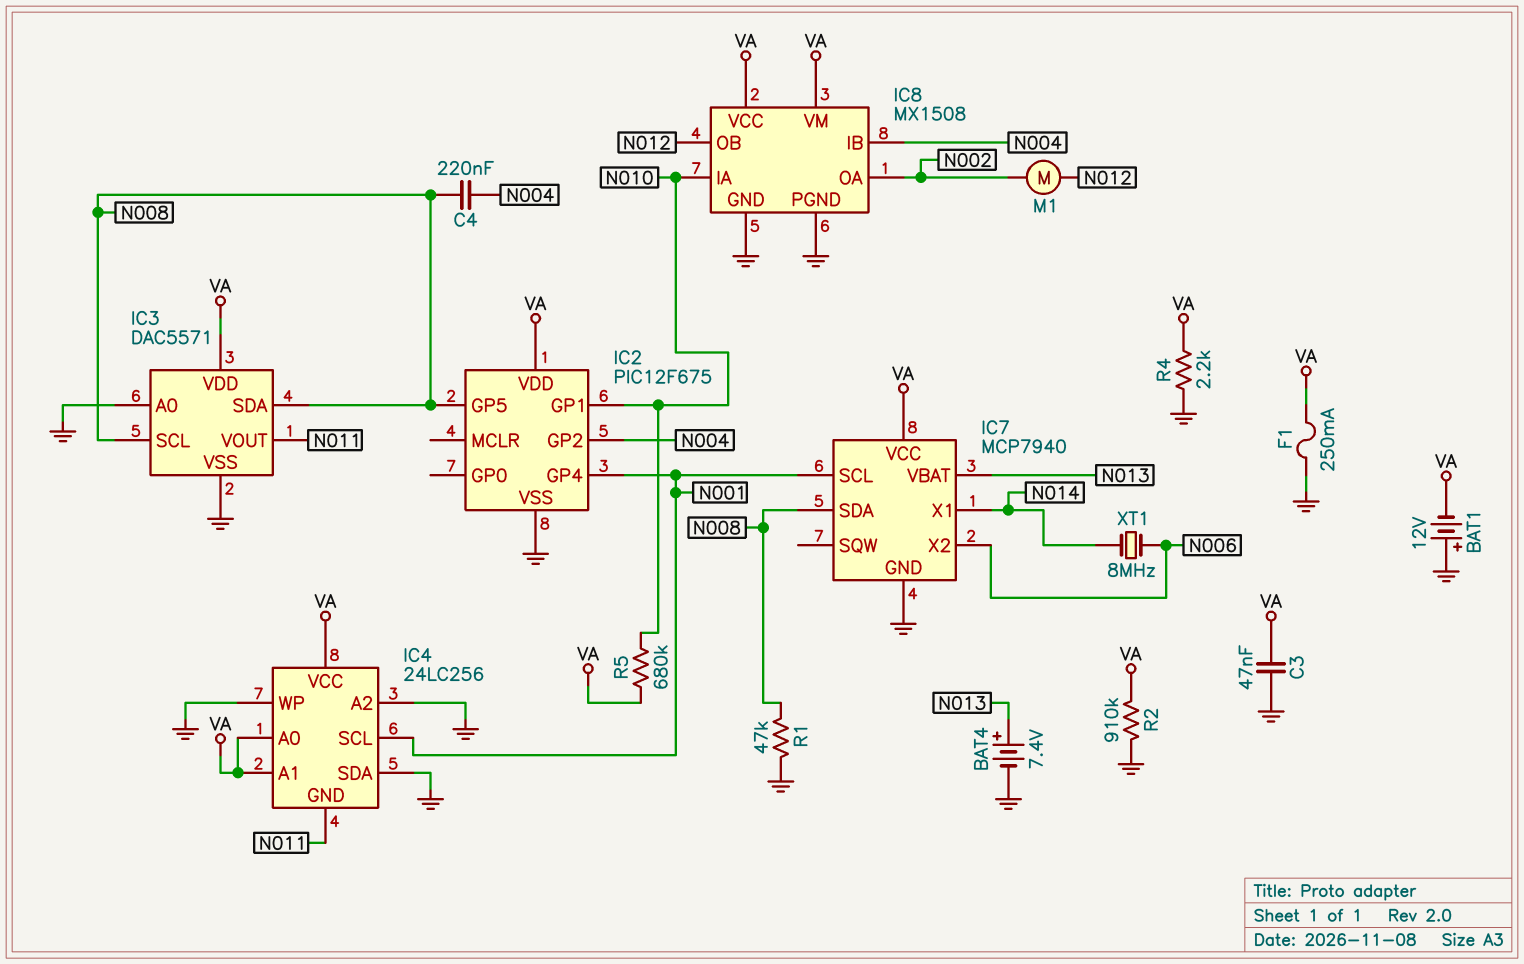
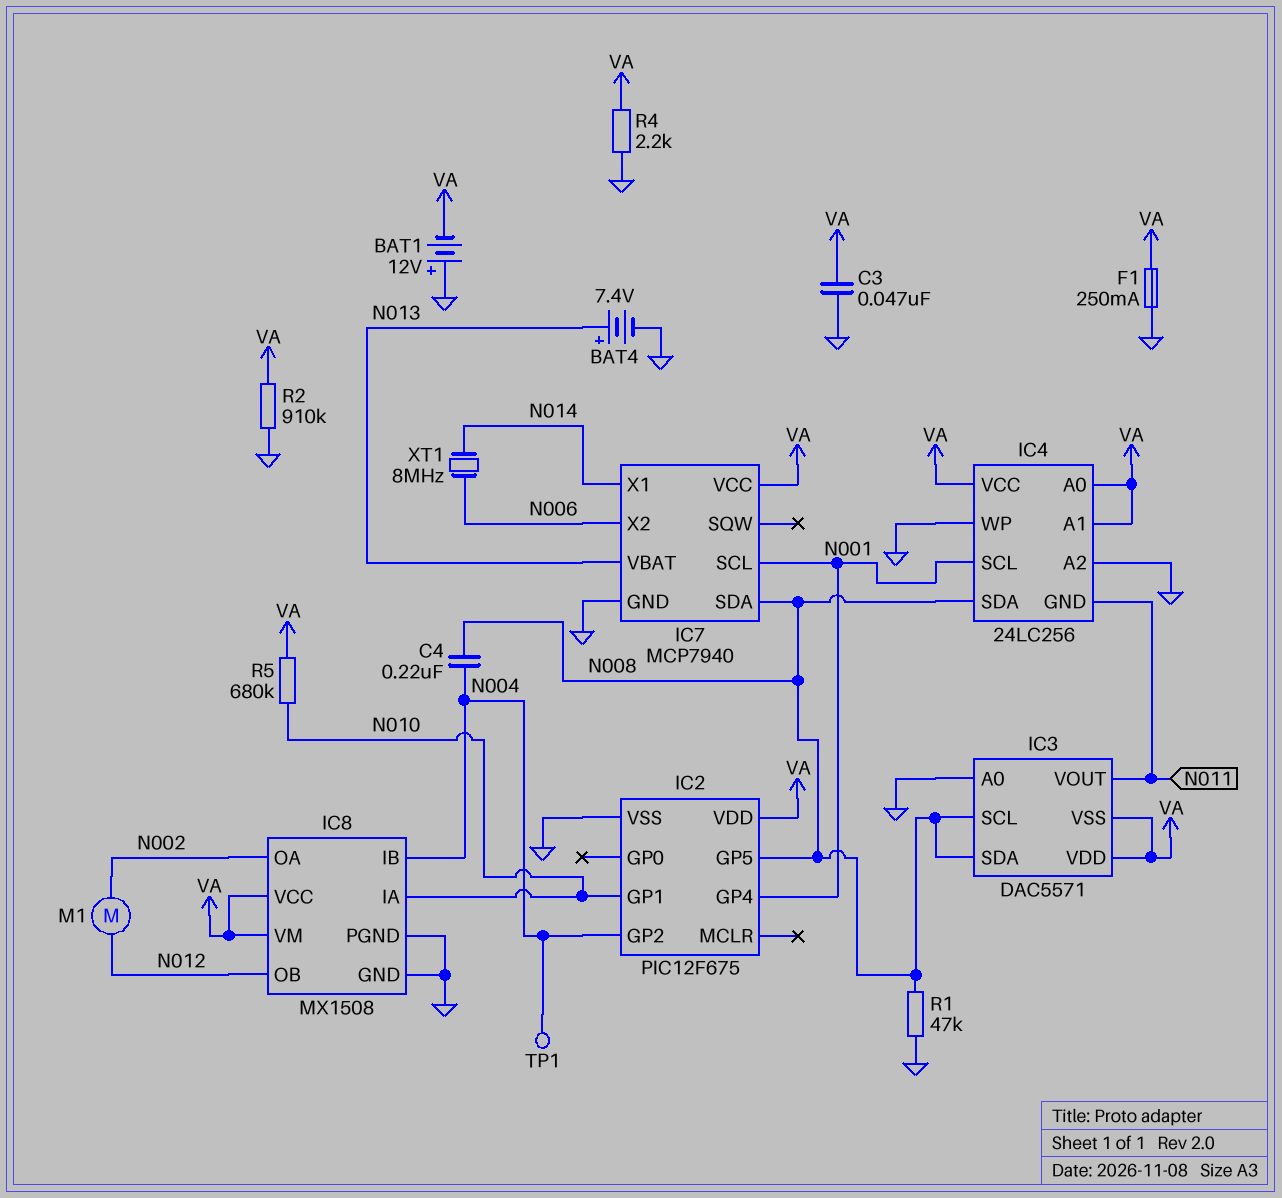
IC3 pin VSS: GND -> VA
IC4 pin SDA: GND -> N008
TP1: none -> test point (N004)

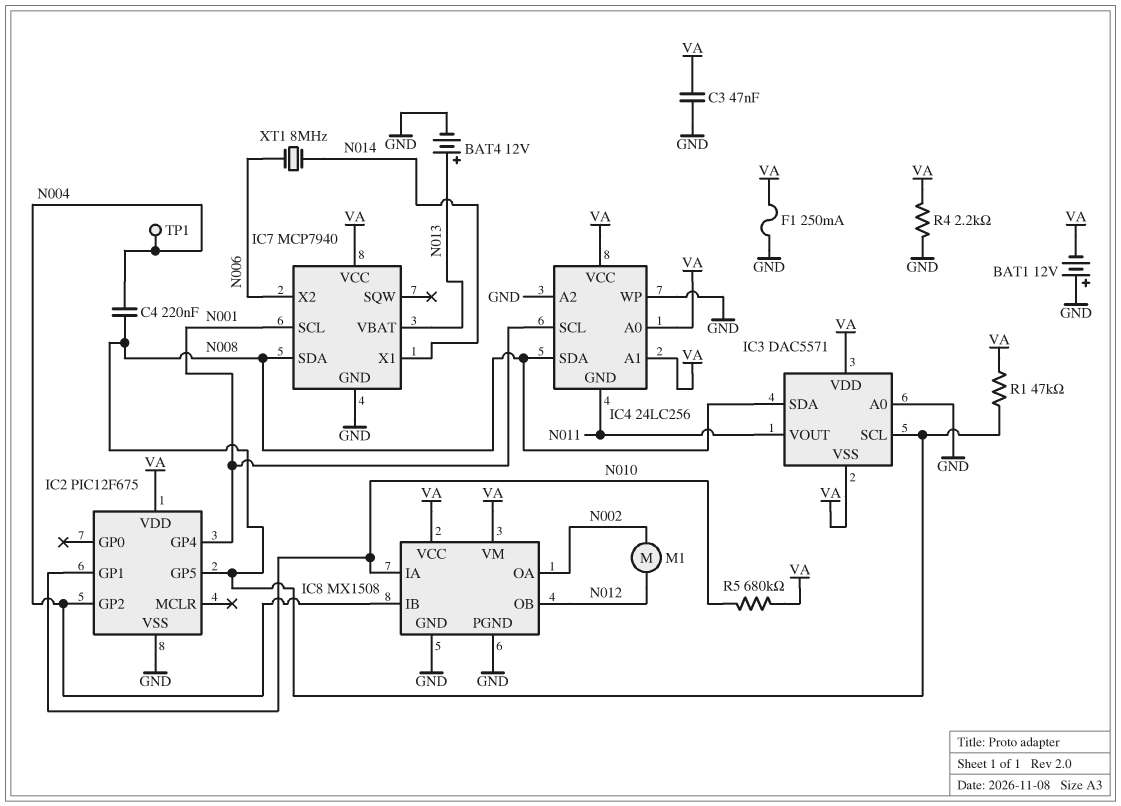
BAT4: 7.4V (plus N013, minus GND) -> 12V (plus N013, minus GND)
R1: 47k (GND, N008) -> 47k (N008, VA)
R2: 910k (GND, VA) -> none

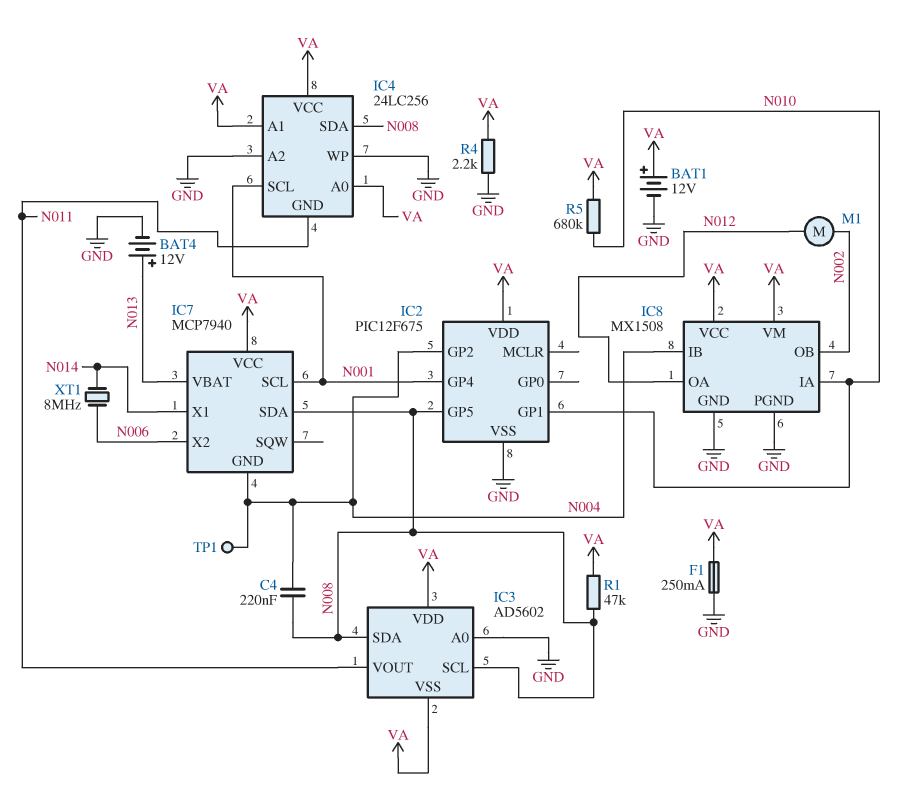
BAT1: 12V (plus GND, minus VA) -> 12V (plus VA, minus GND)
C3: 47nF (GND, VA) -> none
IC3: DAC5571 -> AD5602
IC7 pin GND: GND -> N004
IC8 pin OA: N002 -> N012
IC8 pin OB: N012 -> N002

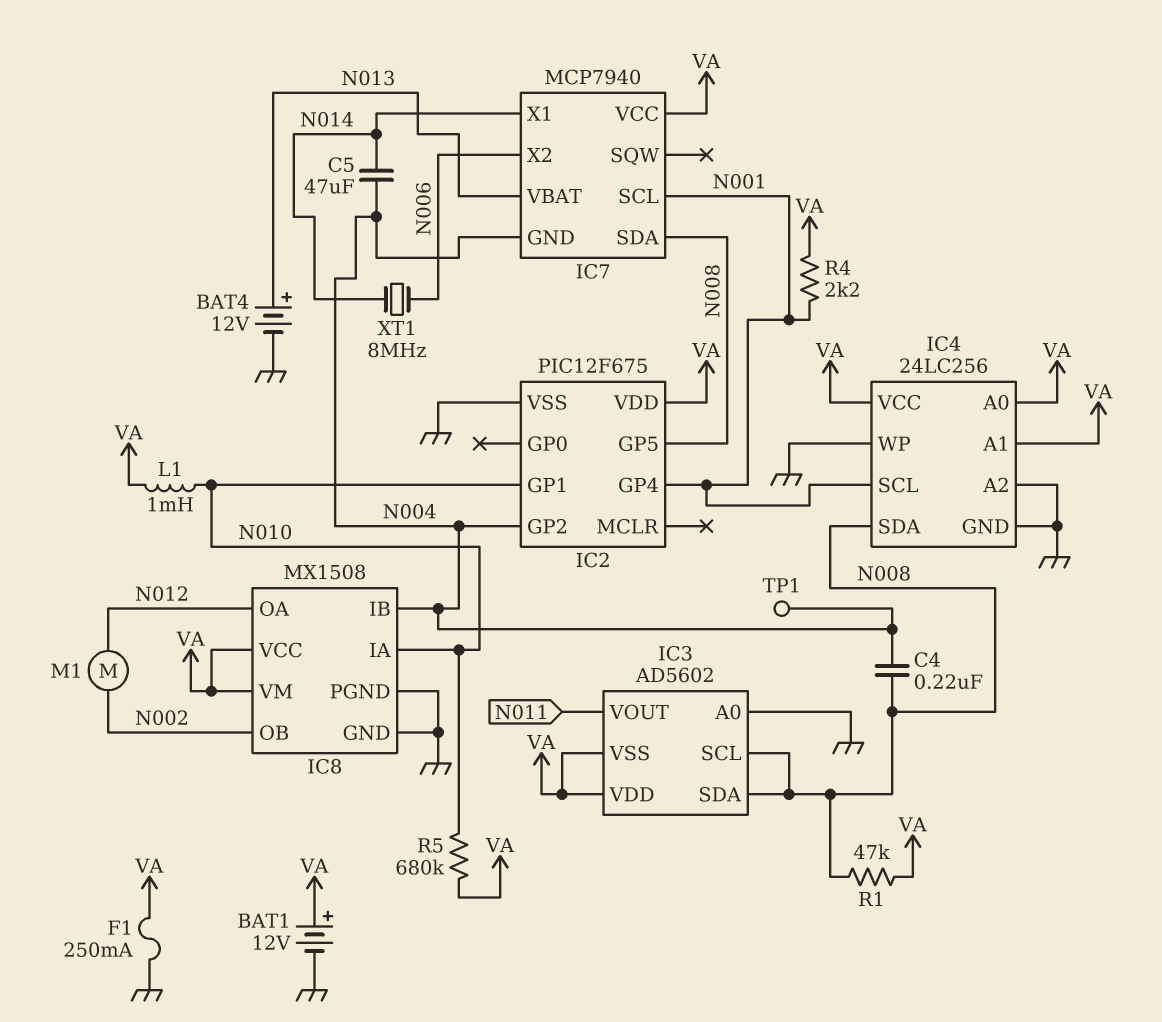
C5: none -> 47uF (N004, N014)
IC4 pin GND: N011 -> GND
L1: none -> 1mH (N010, VA)
R4: 2.2k (GND, VA) -> 2.2k (N001, VA)

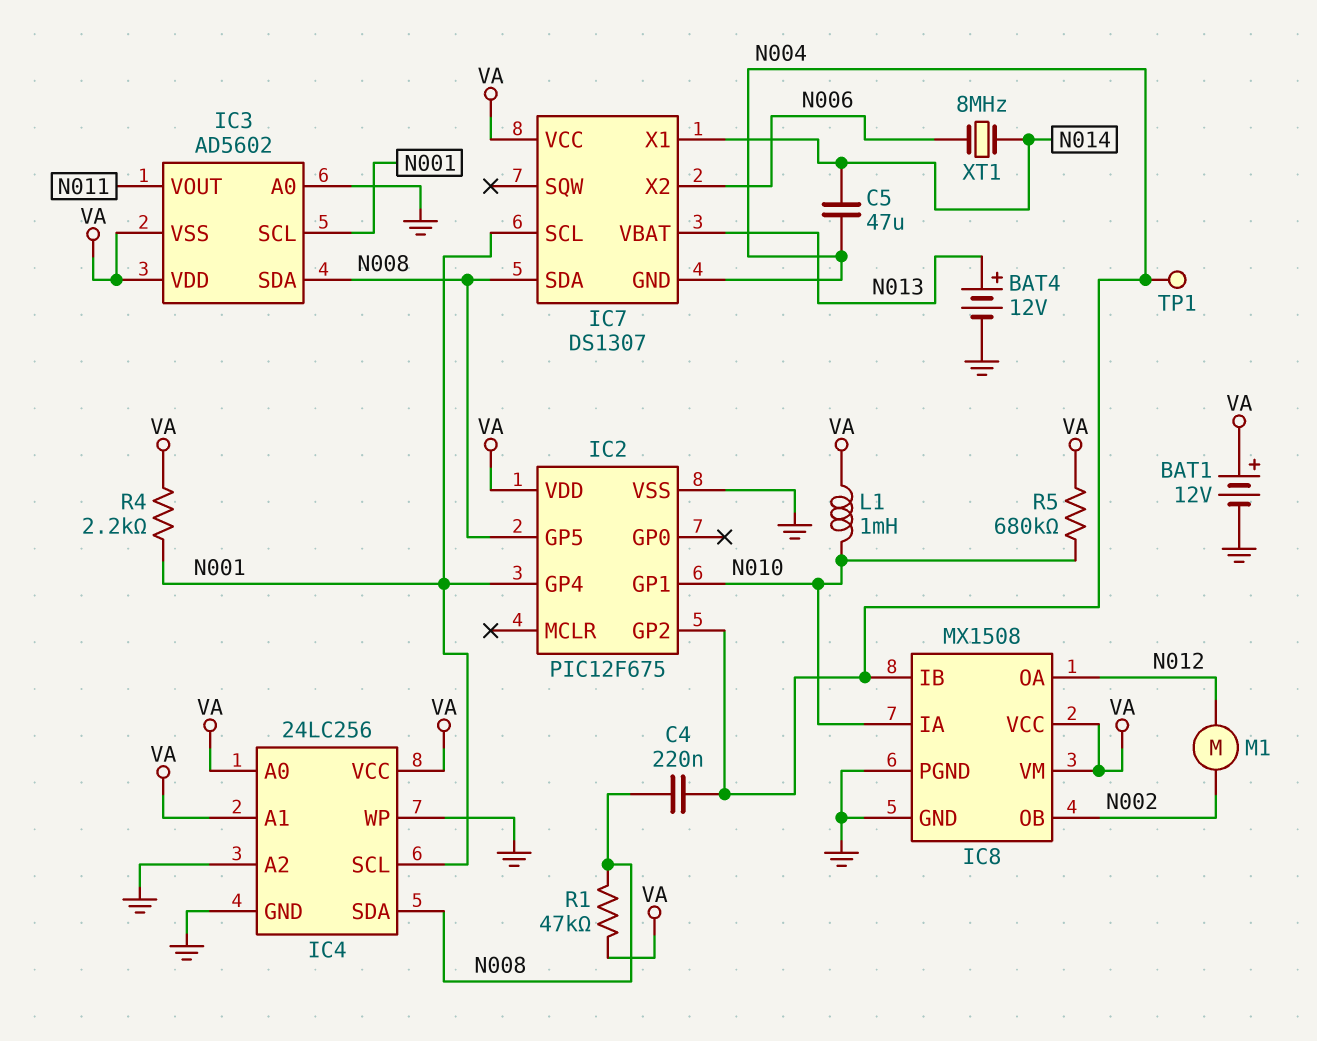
F1: 250mA (GND, VA) -> none
IC3 pin SCL: N008 -> N001
IC7: MCP7940 -> DS1307

